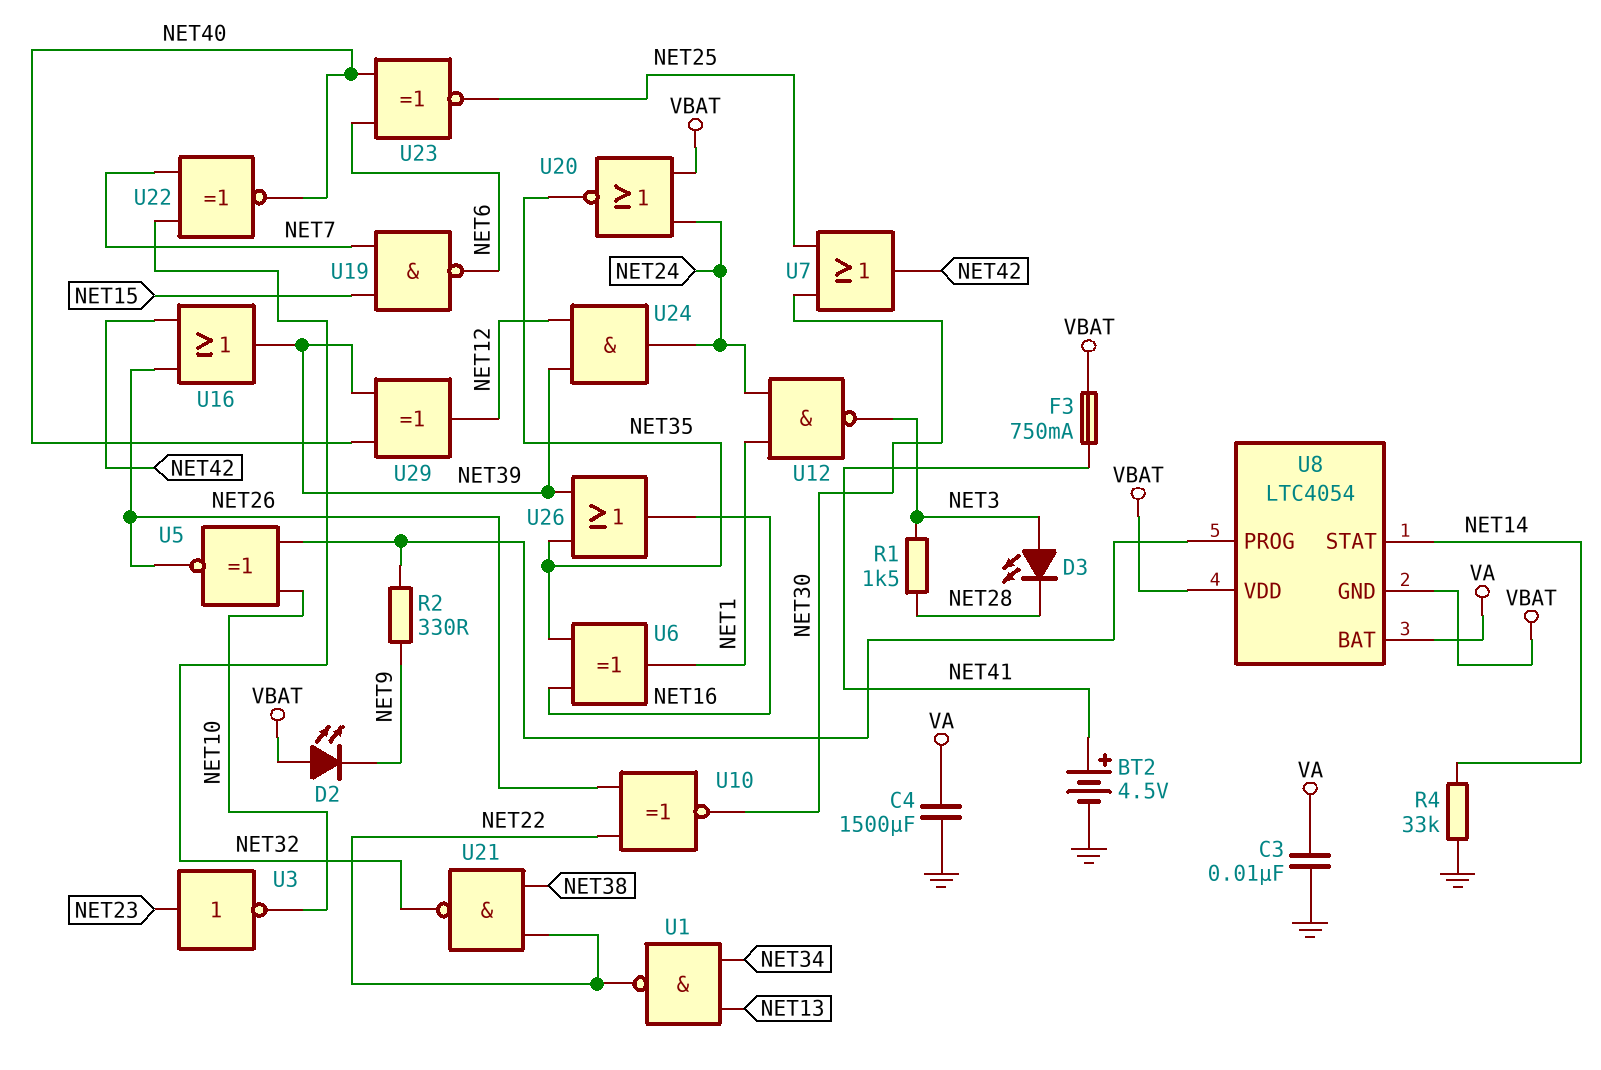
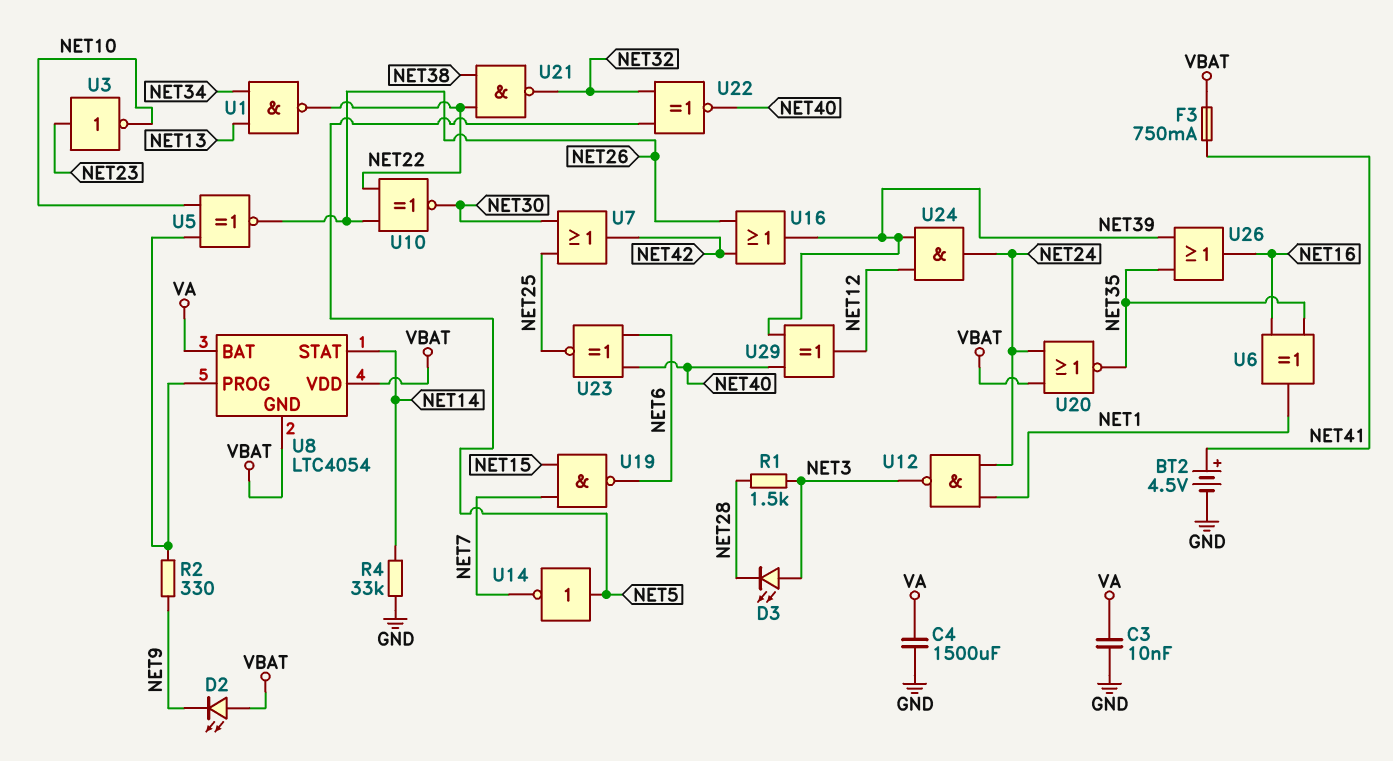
U14: none -> NOT (in NET5, out NET7)
U22: XNOR (in NET7, in NET32, out NET40) -> XNOR (in NET5, in NET32, out NET40)

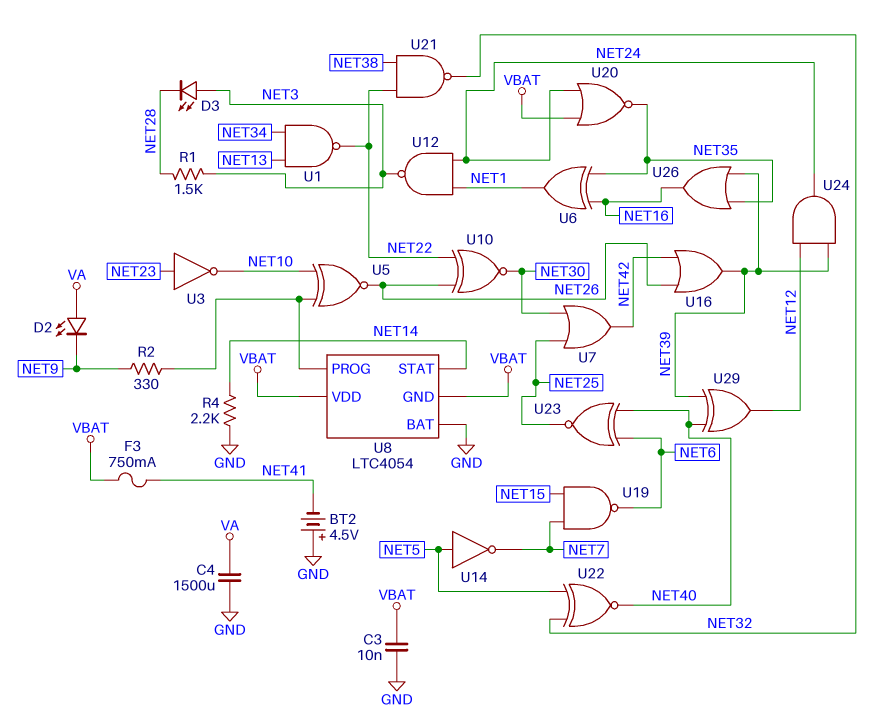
BT2: 4.5V (plus NET41, minus GND) -> 4.5V (plus GND, minus NET41)
C3: 10nF (GND, VA) -> 10nF (GND, VBAT)
D2: LED (A VBAT, K NET9) -> LED (A VA, K NET9)
R4: 33k (GND, NET14) -> 2.2k (GND, NET14)
U8 pin BAT: VA -> GND

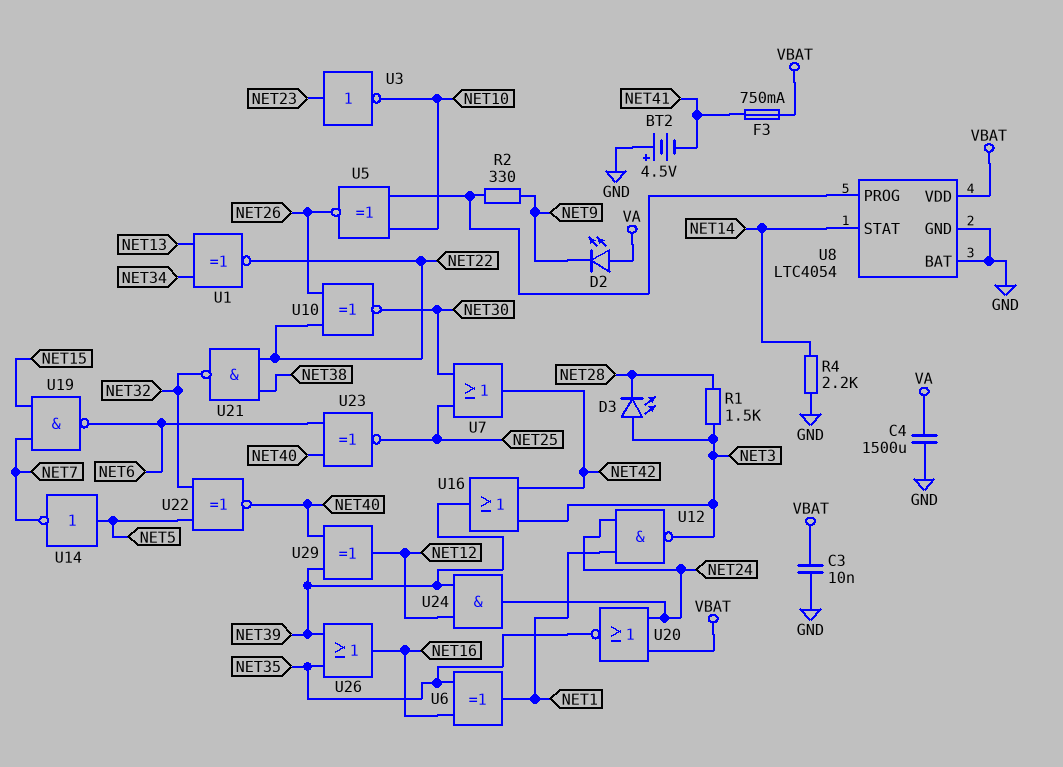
U1: NAND (in NET13, in NET34, out NET22) -> XNOR (in NET13, in NET34, out NET22)
U8 pin GND: VBAT -> GND
U16: OR (in NET26, in NET42, out NET39) -> OR (in NET3, in NET42, out NET39)

